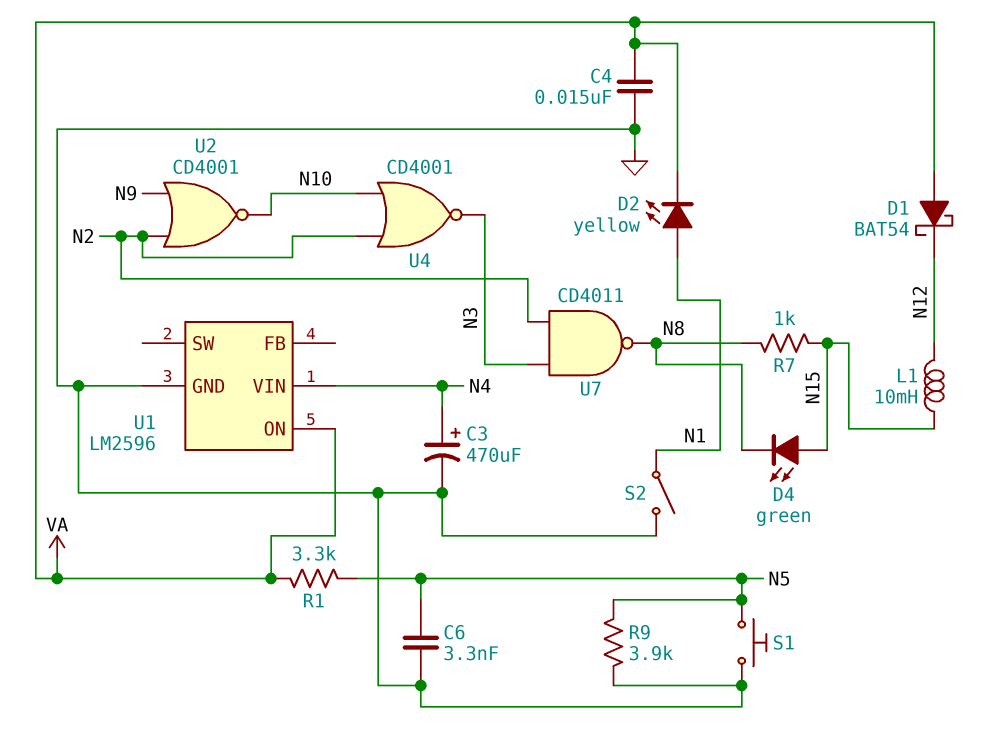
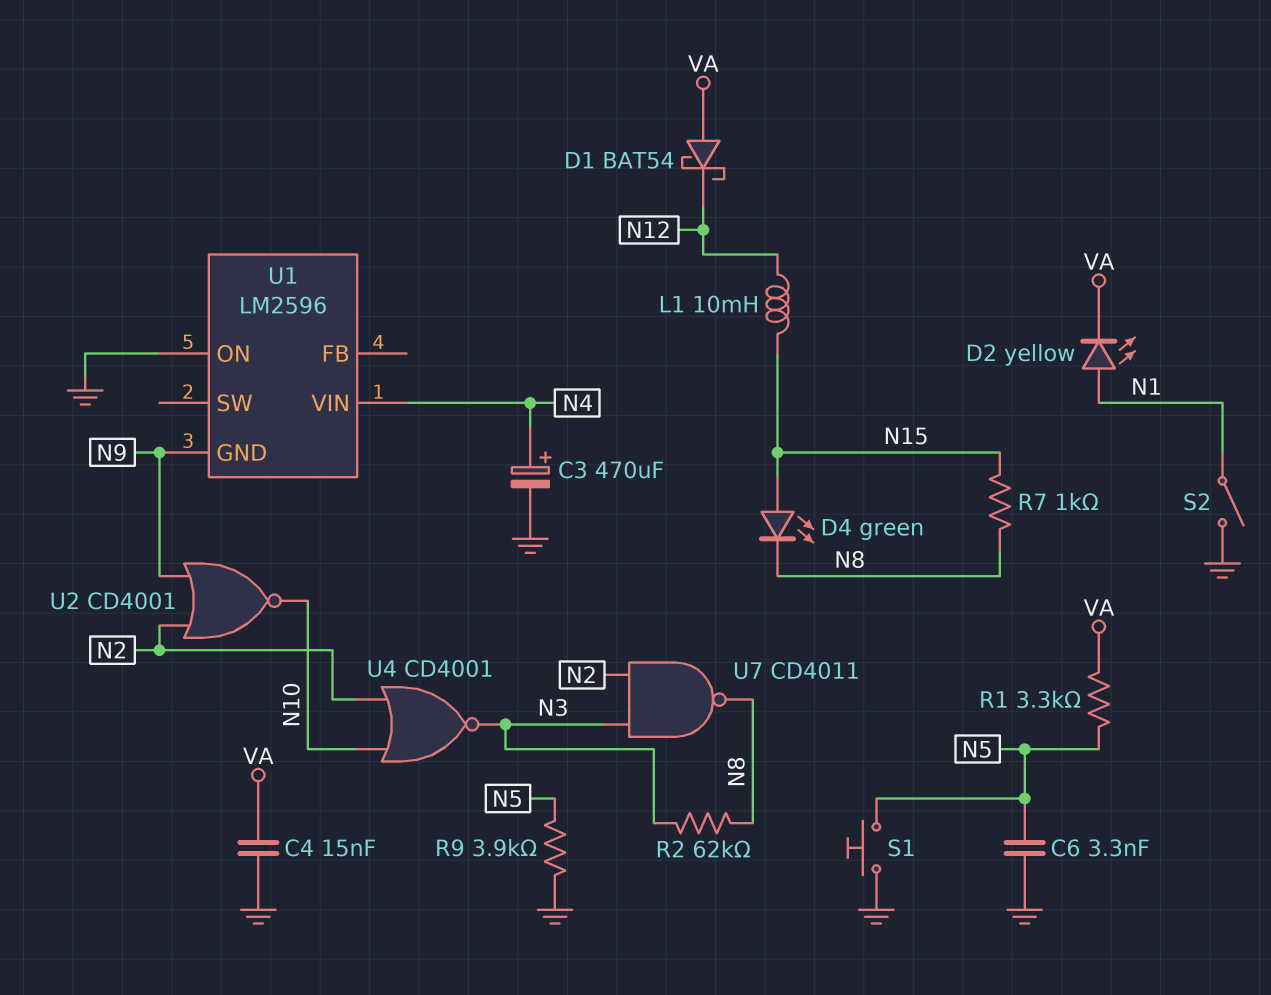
R2: none -> 62k (N3, N8)
U1 pin GND: GND -> N9
U1 pin ON: VA -> GND

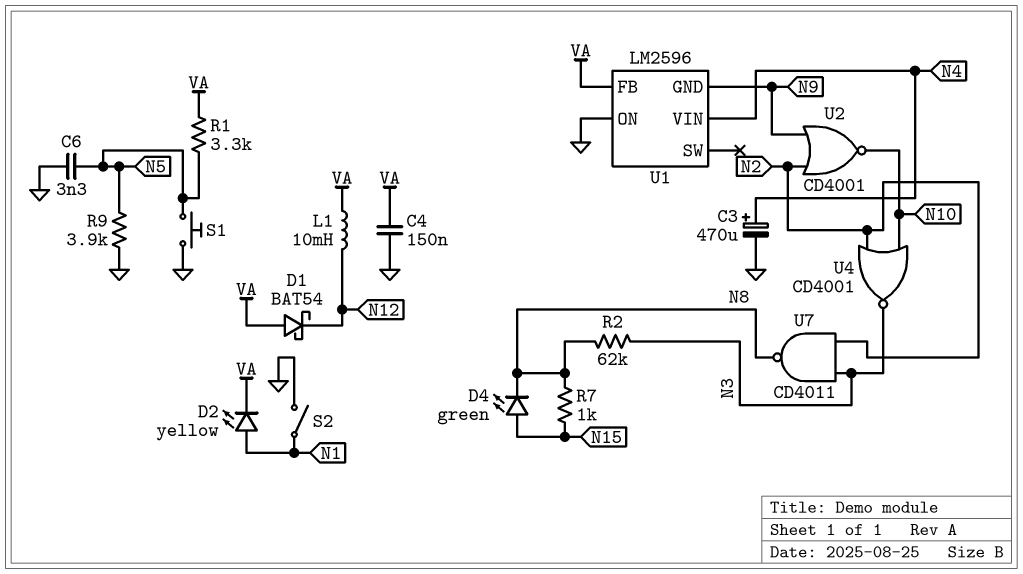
C4: 15nF (GND, VA) -> 150nF (GND, VA)
L1: 10mH (N12, N15) -> 10mH (N12, VA)
U1 pin FB: none -> VA

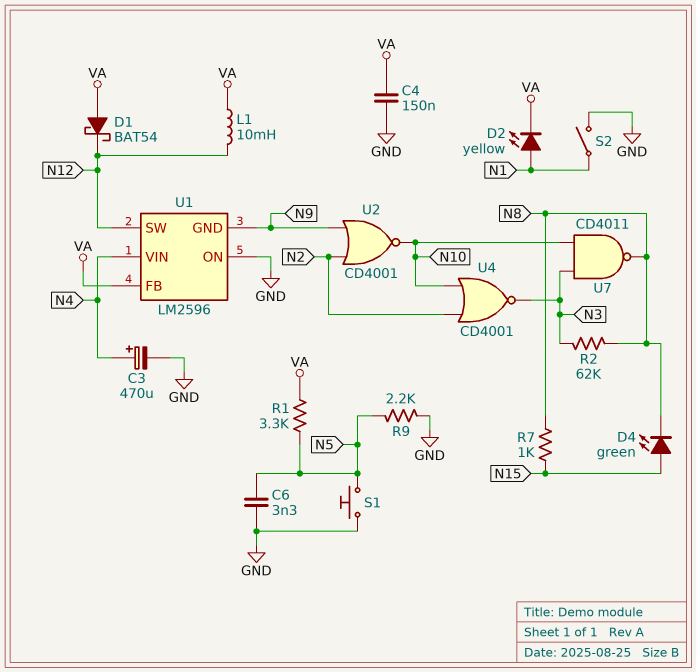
R9: 3.9k (GND, N5) -> 2.2k (GND, N5)
U1 pin SW: none -> N12
U7: NAND CD4011 (in N2, in N3, out N8) -> NAND CD4011 (in N3, in N10, out N8)

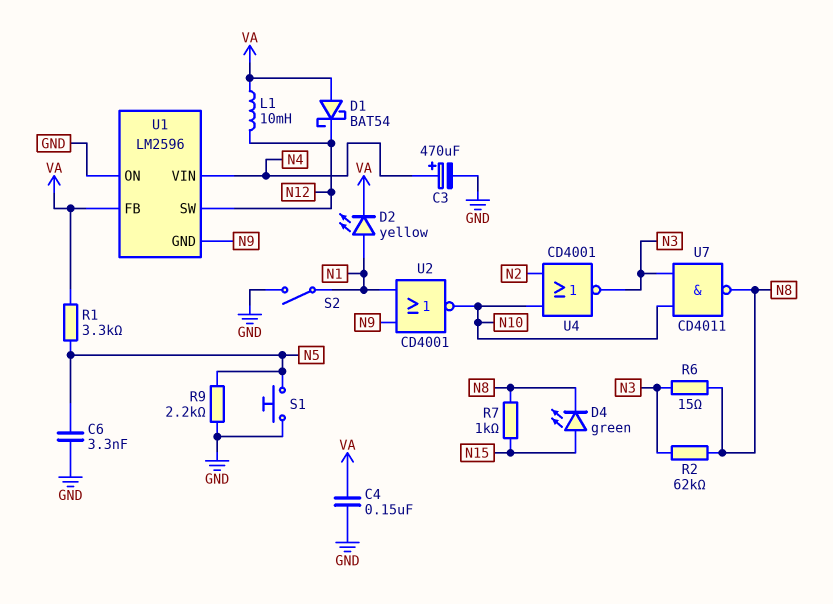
R6: none -> 15 (N3, N8)
U2: NOR CD4001 (in N2, in N9, out N10) -> NOR CD4001 (in N1, in N9, out N10)

